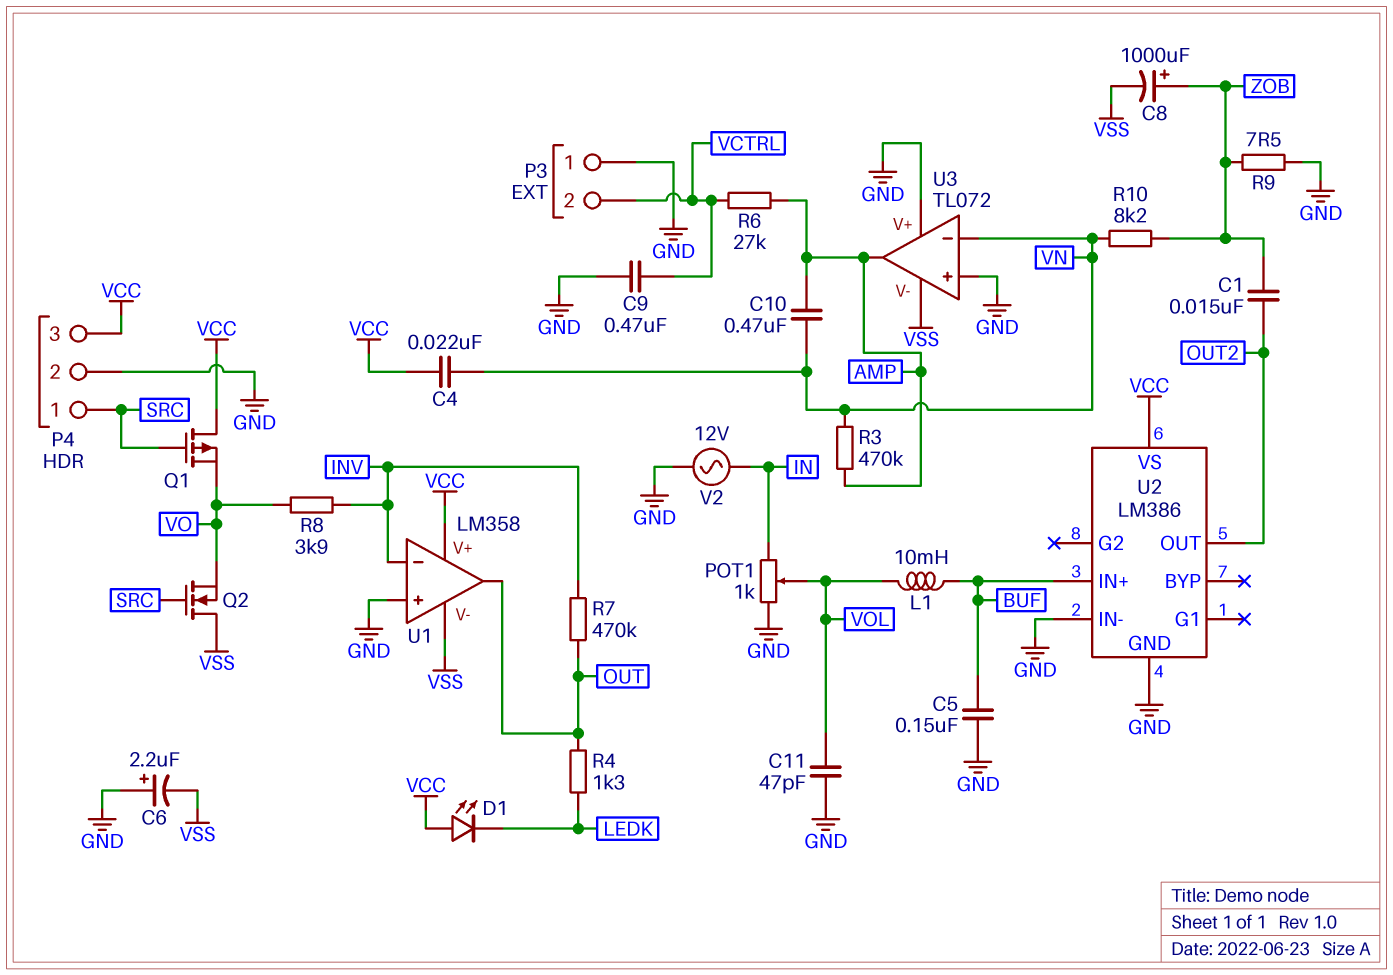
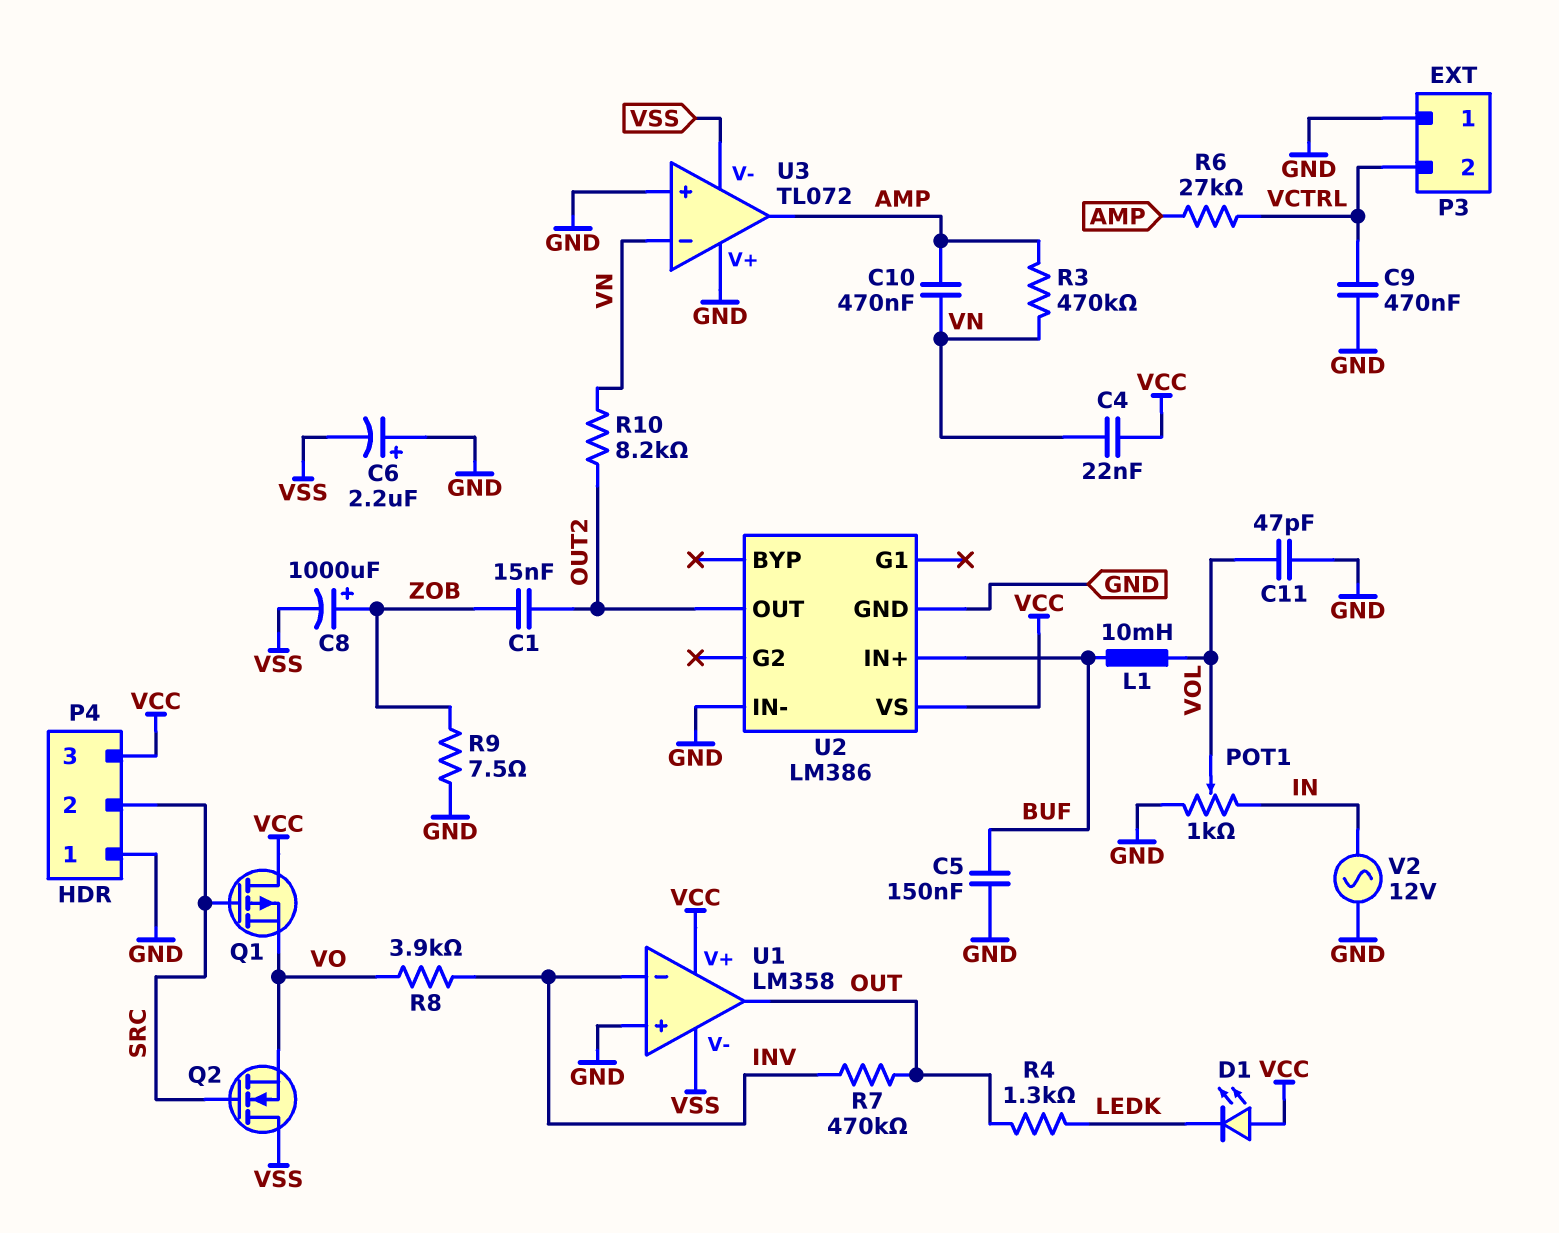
P4 pin 1: SRC -> GND
P4 pin 2: GND -> SRC
R10: 8.2k (VN, ZOB) -> 8.2k (OUT2, VN)

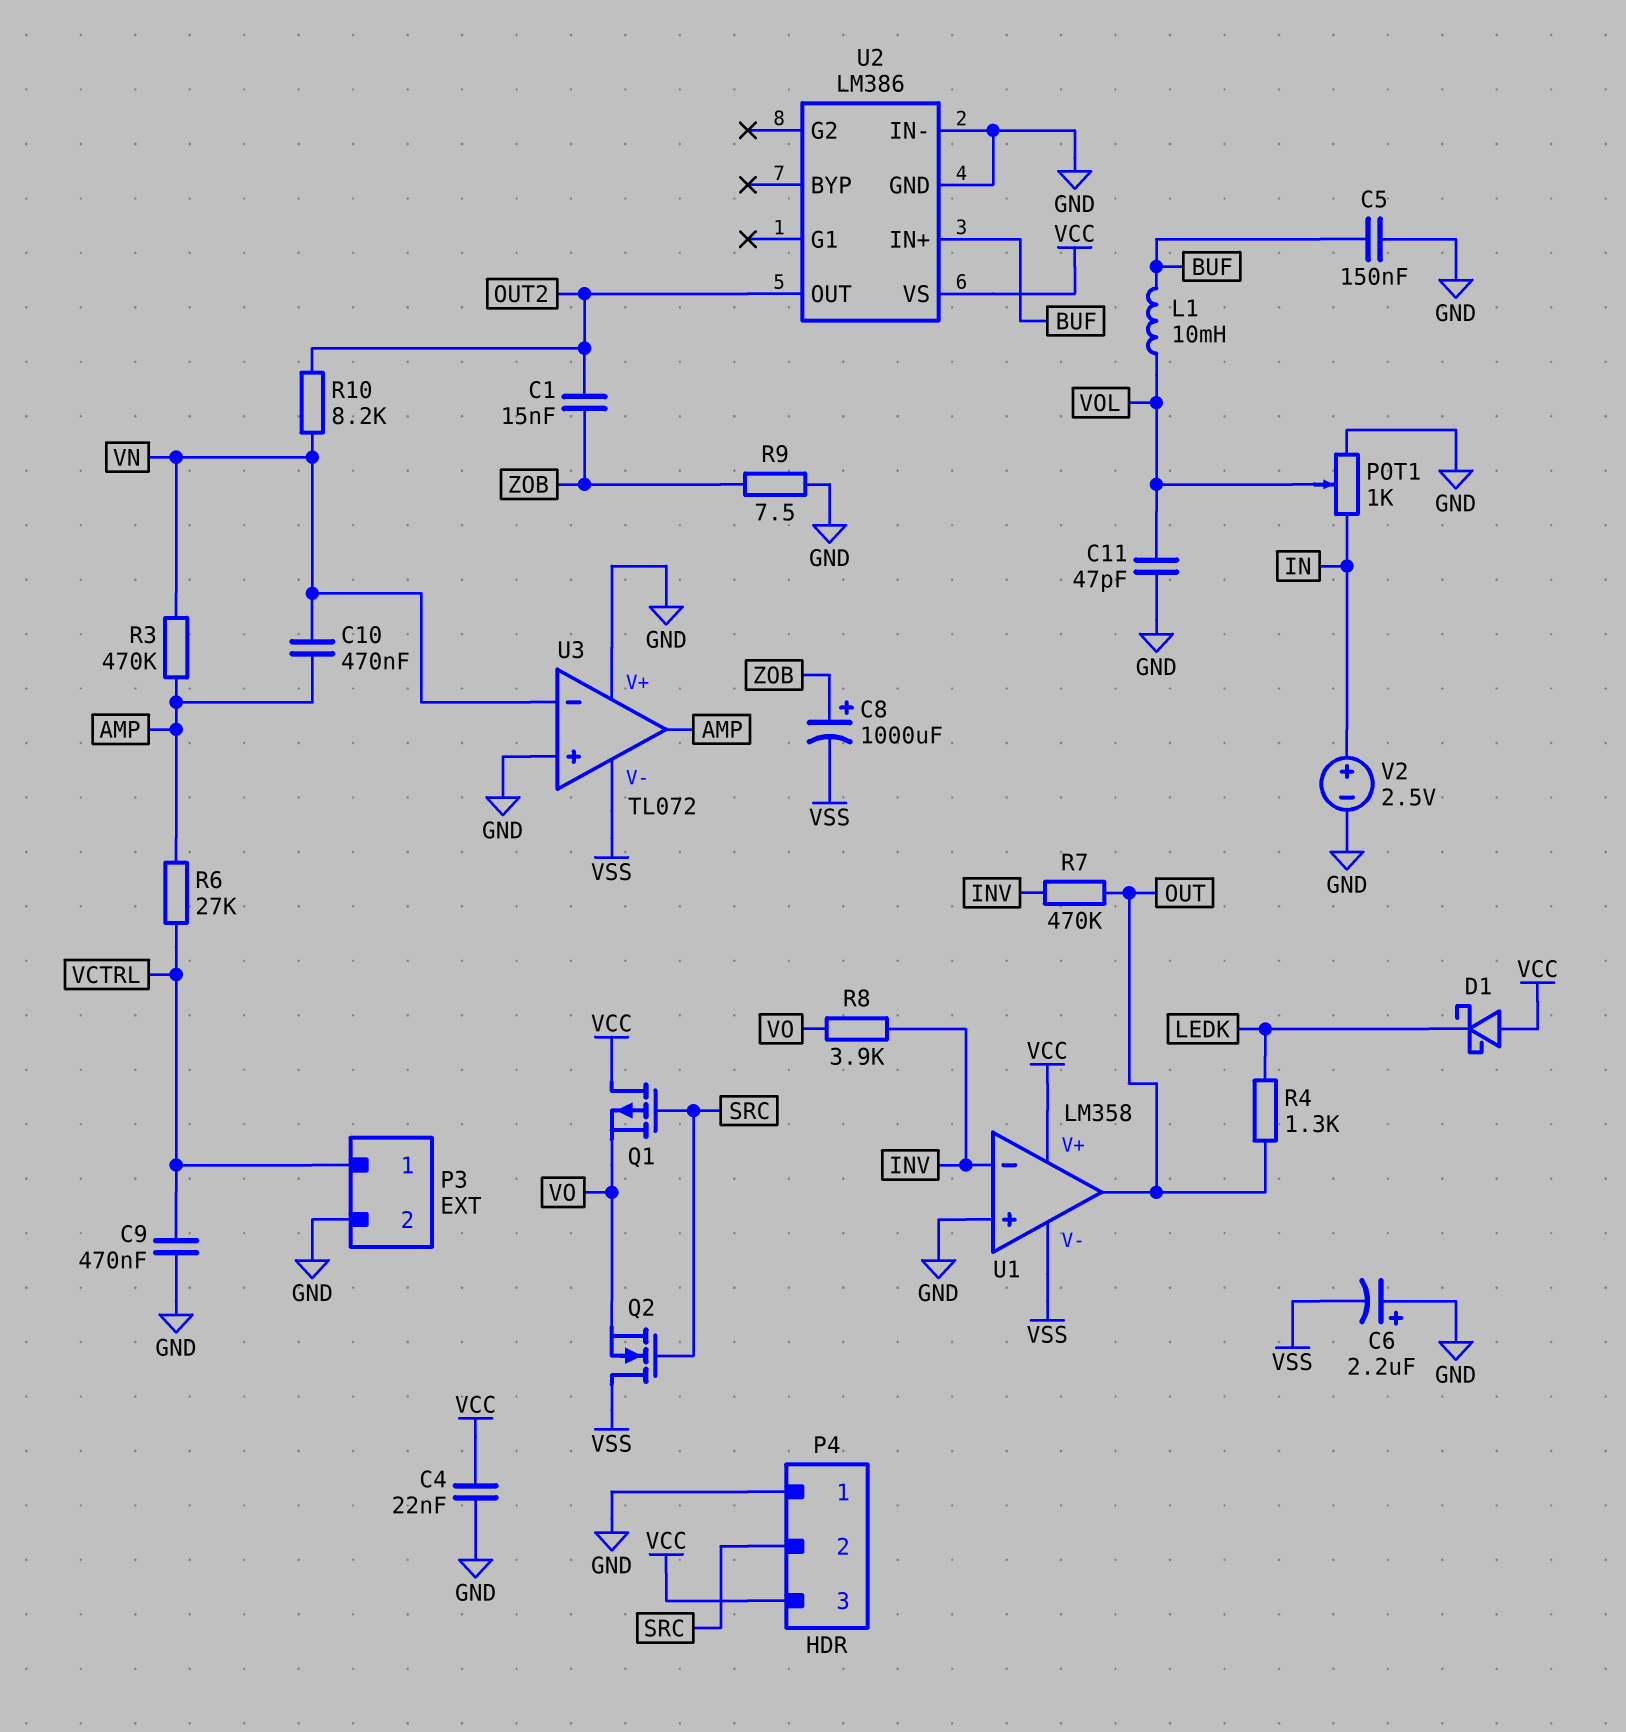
C4: 22nF (VCC, VN) -> 22nF (GND, VCC)
D1: LED (A VCC, K LEDK) -> schottky (A VCC, K LEDK)
P3 pin 1: GND -> VCTRL
P3 pin 2: VCTRL -> GND
V2: AC 12V (GND, IN) -> 2.5V (plus IN, minus GND)

